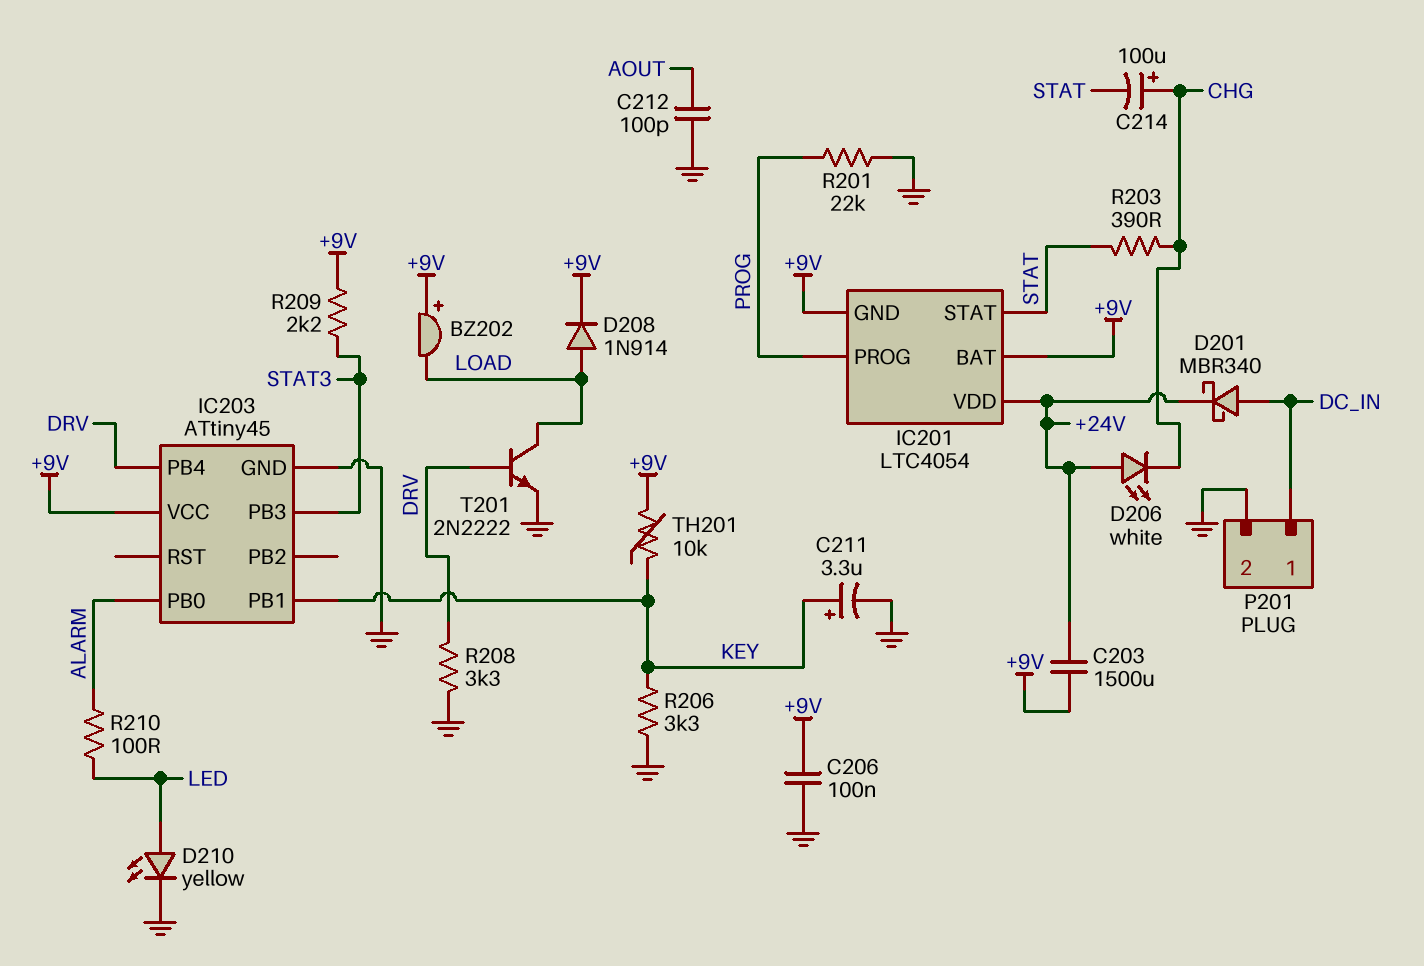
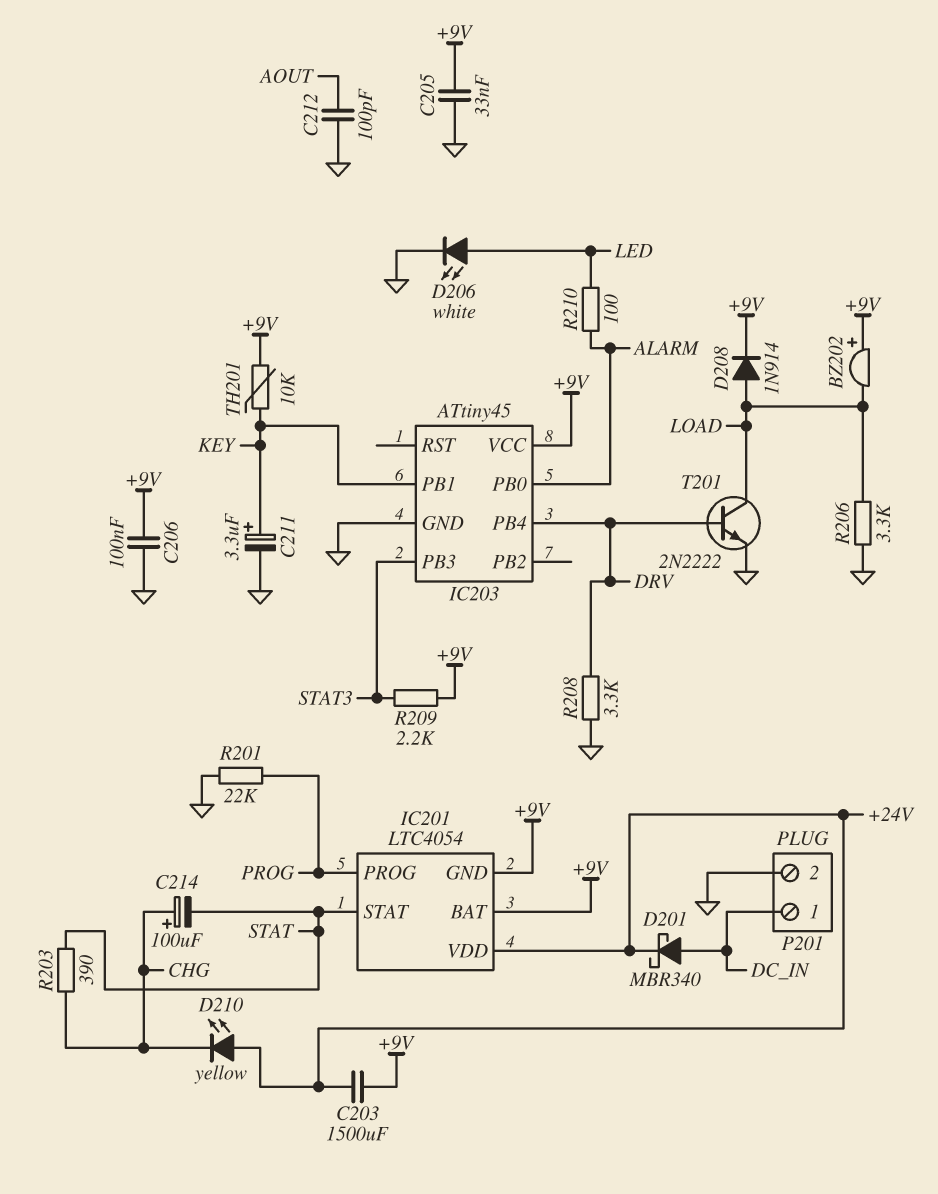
C205: none -> 33nF (+9V, GND)
D206: LED white (A +24V, K CHG) -> LED white (A LED, K GND)
D210: LED yellow (A LED, K GND) -> LED yellow (A +24V, K CHG)
R206: 3.3k (GND, KEY) -> 3.3k (GND, LOAD)

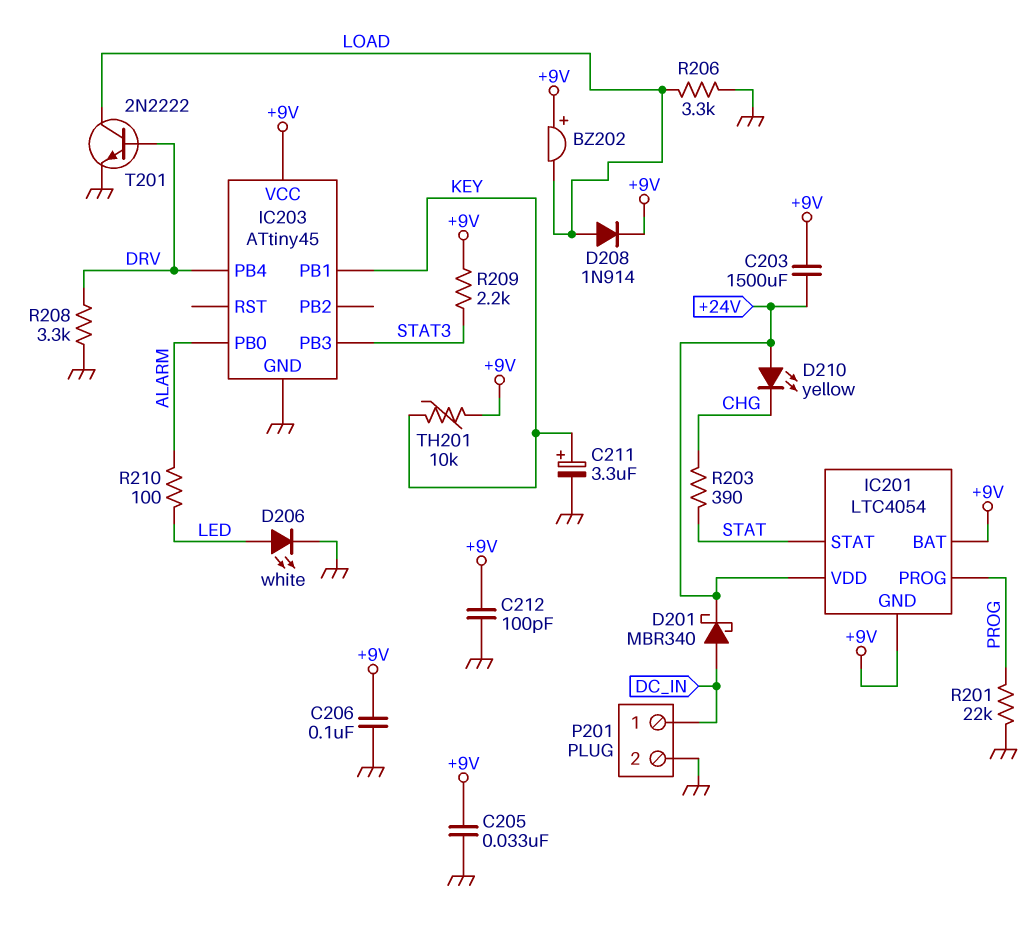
C212: 100pF (AOUT, GND) -> 100pF (+9V, GND)
C214: 100uF (plus CHG, minus STAT) -> none

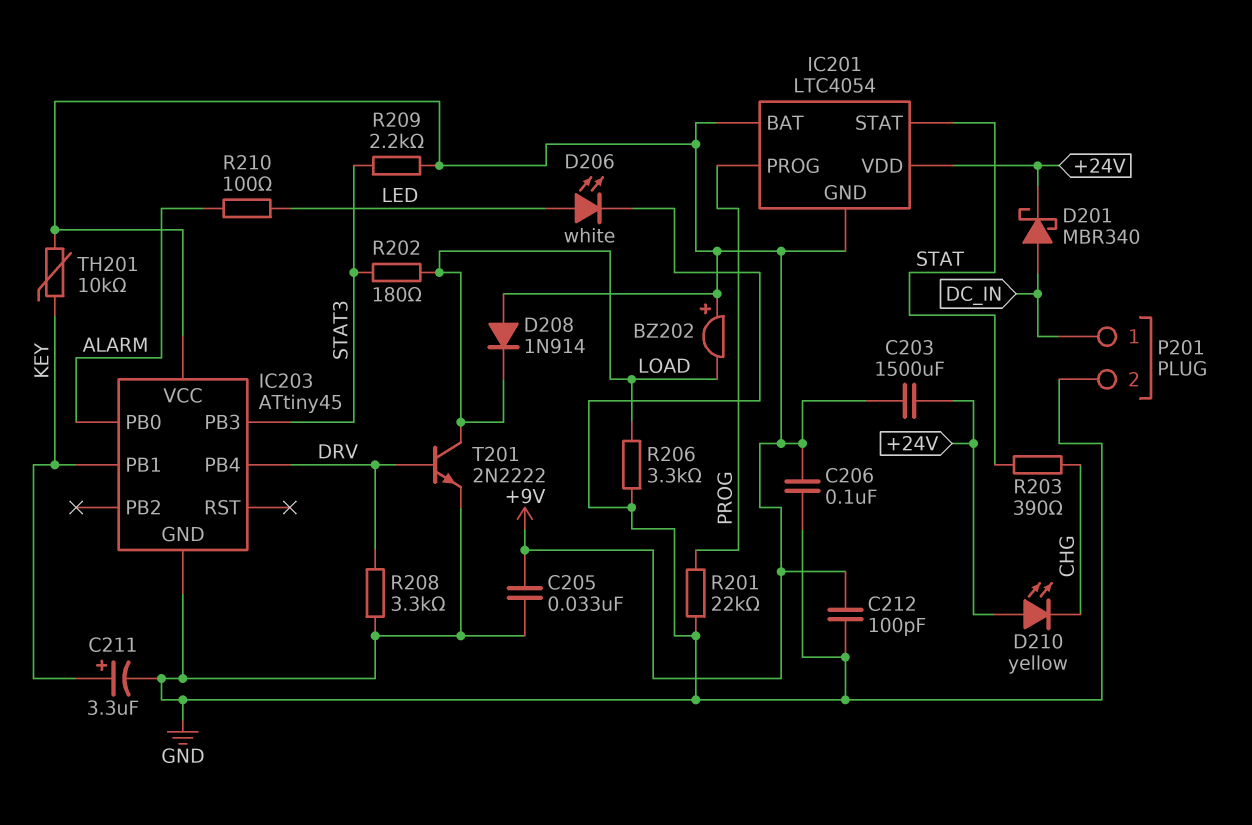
D208: diode 1N914 (A LOAD, K +9V) -> diode 1N914 (A +9V, K LOAD)
R202: none -> 180 (LOAD, STAT3)

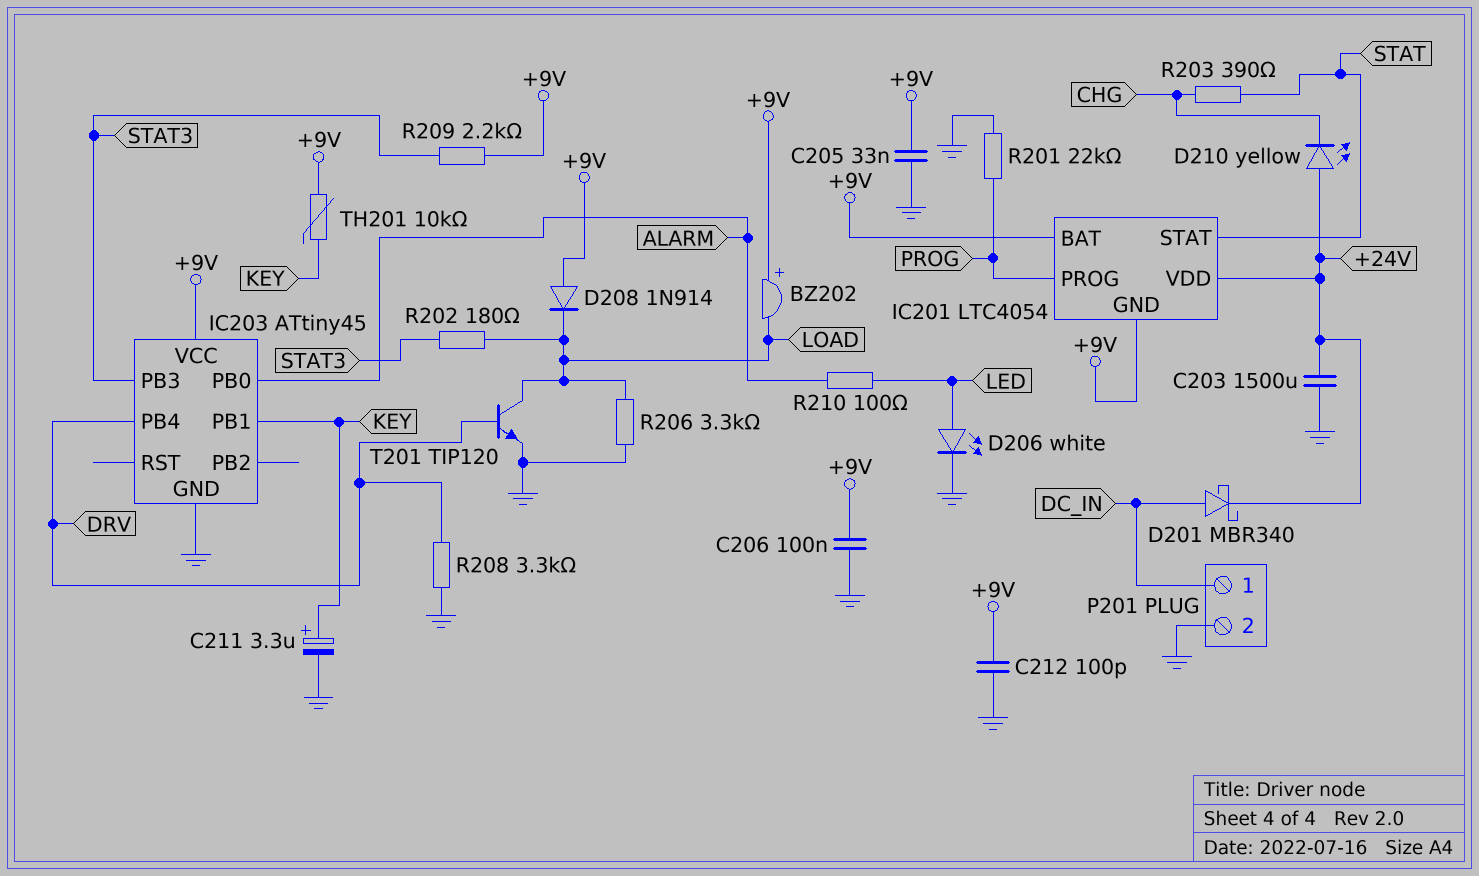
C203: 1500uF (+9V, +24V) -> 1500uF (+24V, GND)
T201: NPN 2N2222 (B DRV, C LOAD, E GND) -> NPN TIP120 (B DRV, C LOAD, E GND)

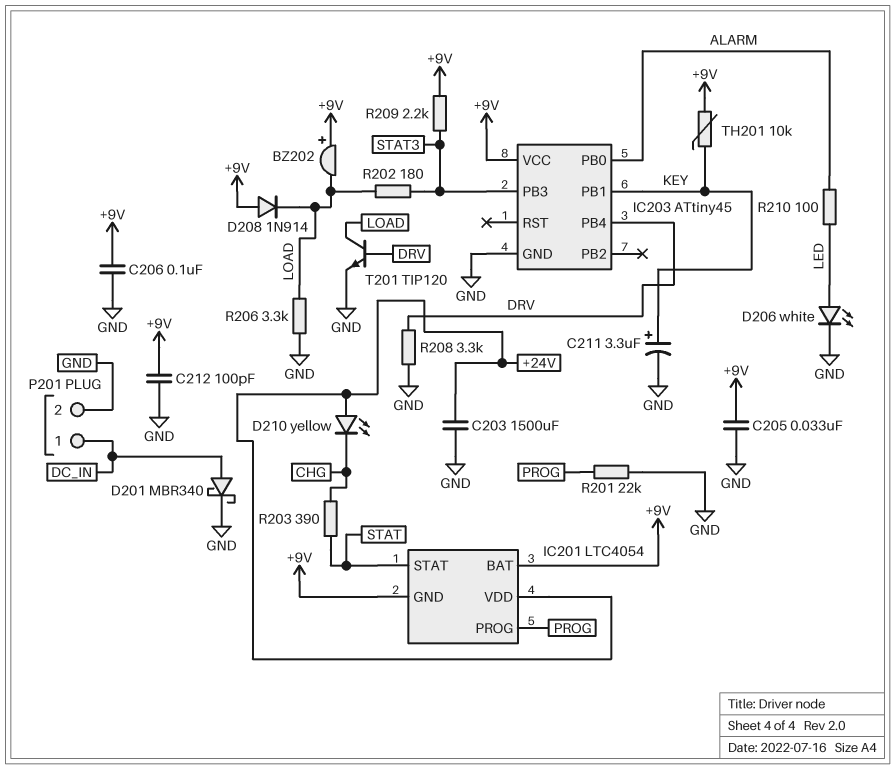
D201: schottky MBR340 (A DC_IN, K +24V) -> schottky MBR340 (A DC_IN, K GND)

